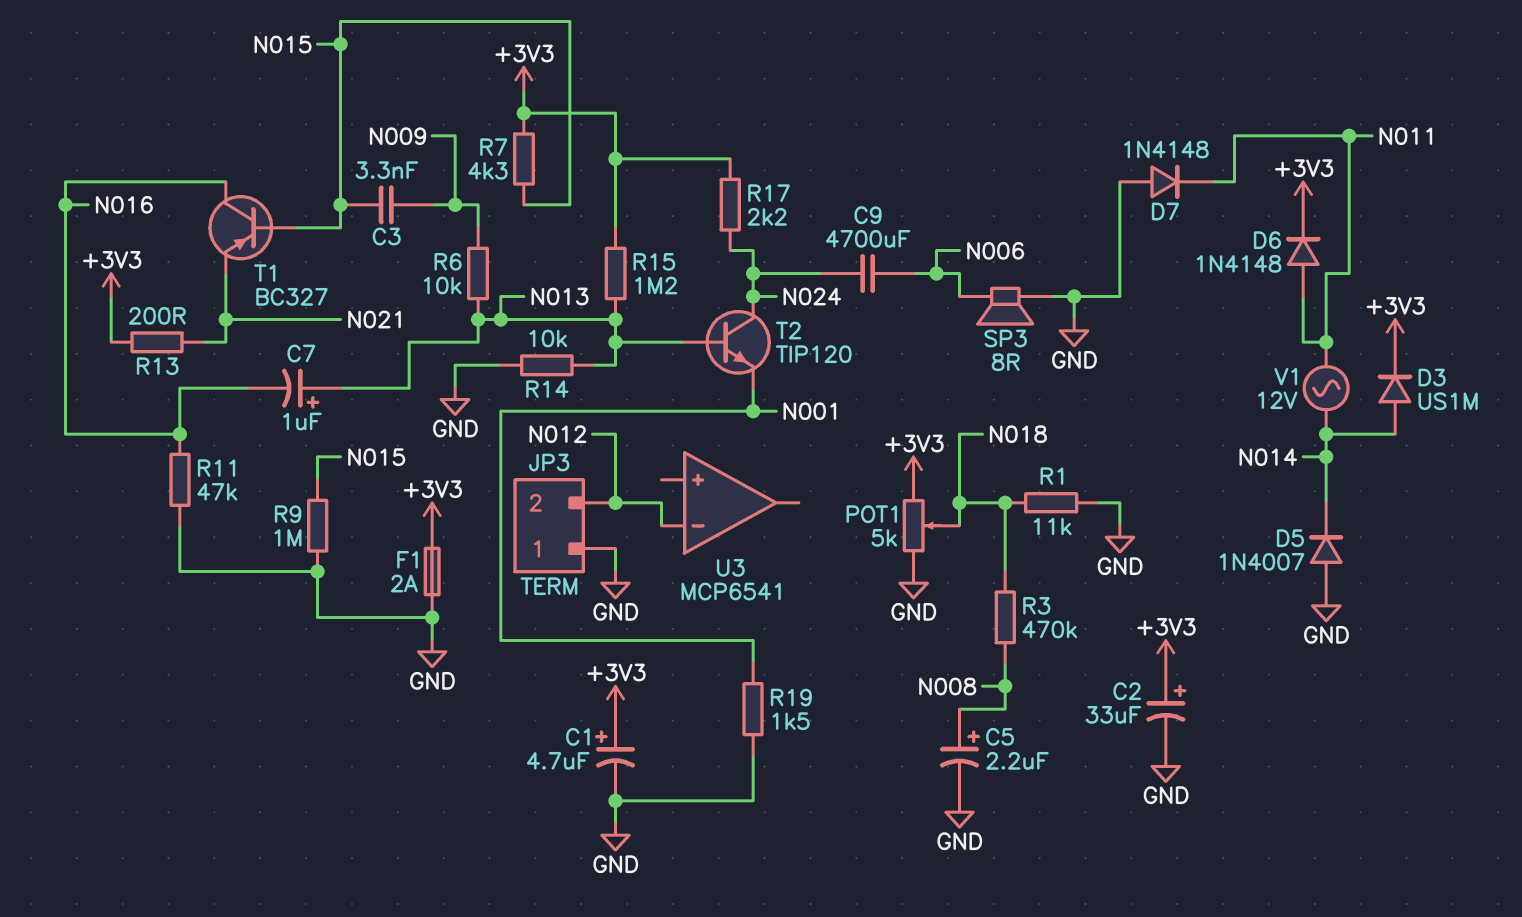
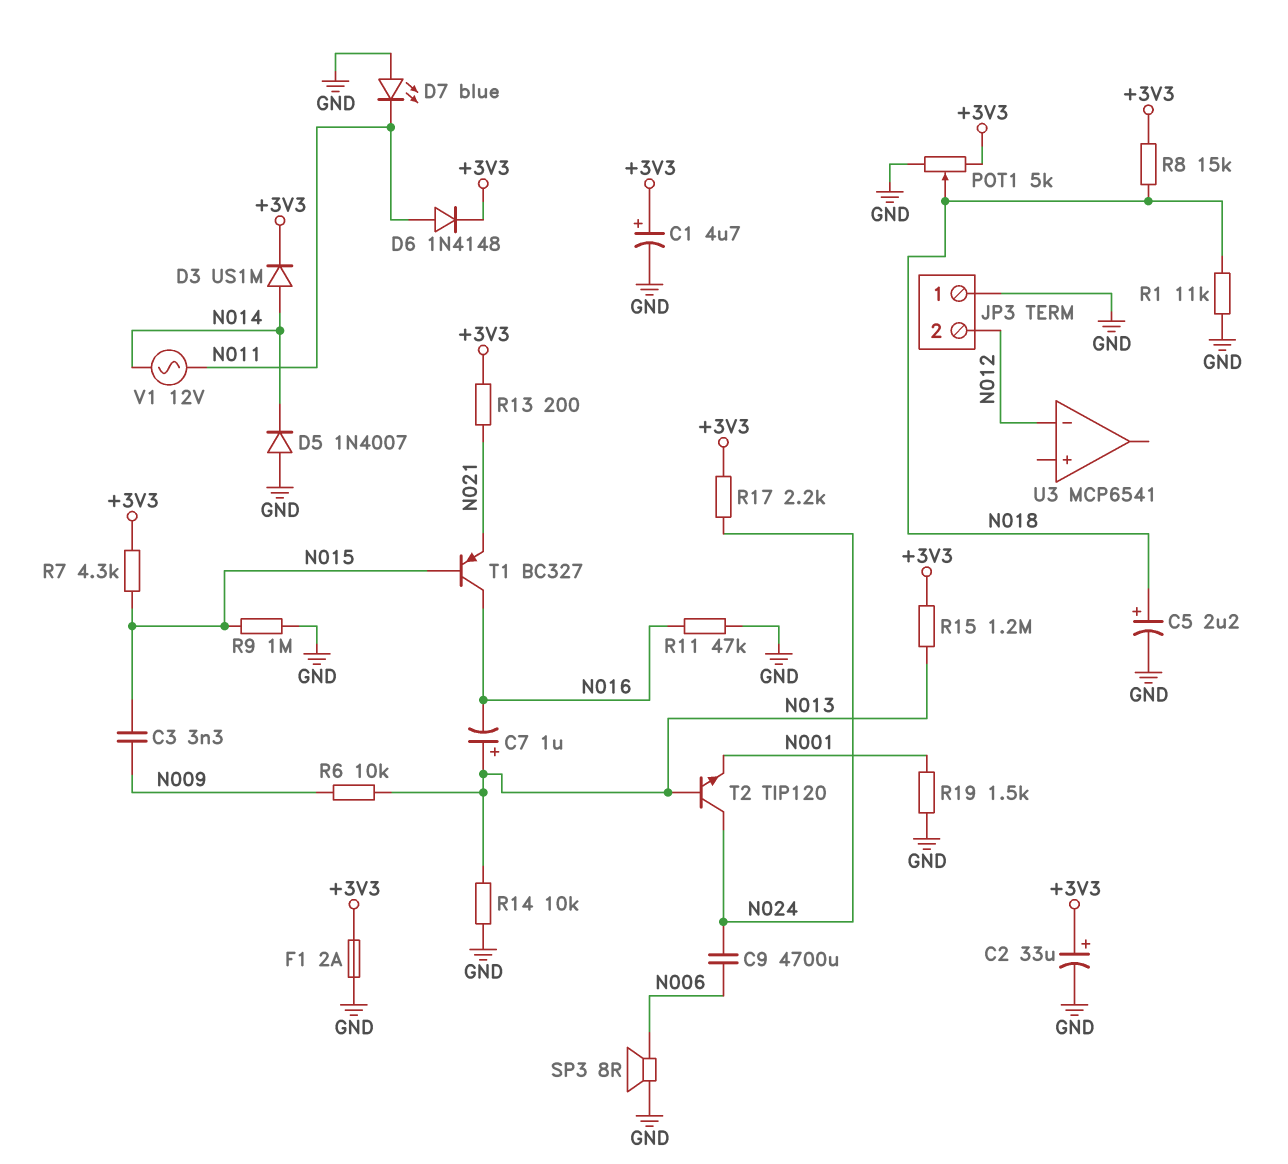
C5: 2.2uF (plus N008, minus GND) -> 2.2uF (plus N018, minus GND)
D7: diode 1N4148 (A GND, K N011) -> LED blue (A GND, K N011)
R3: 470k (N008, N018) -> none
R8: none -> 15k (+3V3, N018)

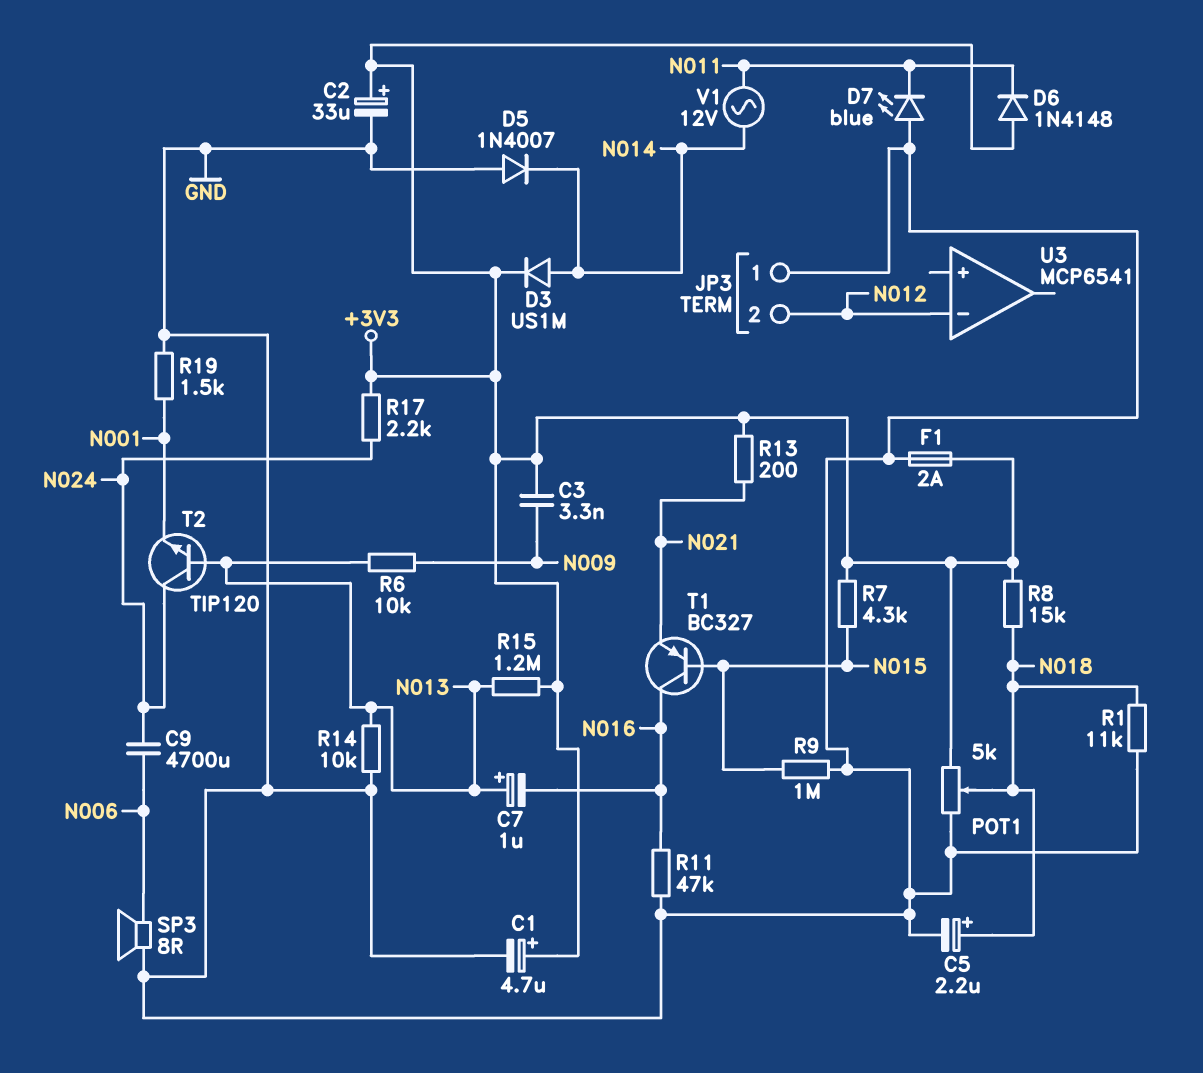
C3: 3.3nF (N009, N015) -> 3.3nF (+3V3, N009)
D6: diode 1N4148 (A N011, K +3V3) -> diode 1N4148 (A +3V3, K N011)

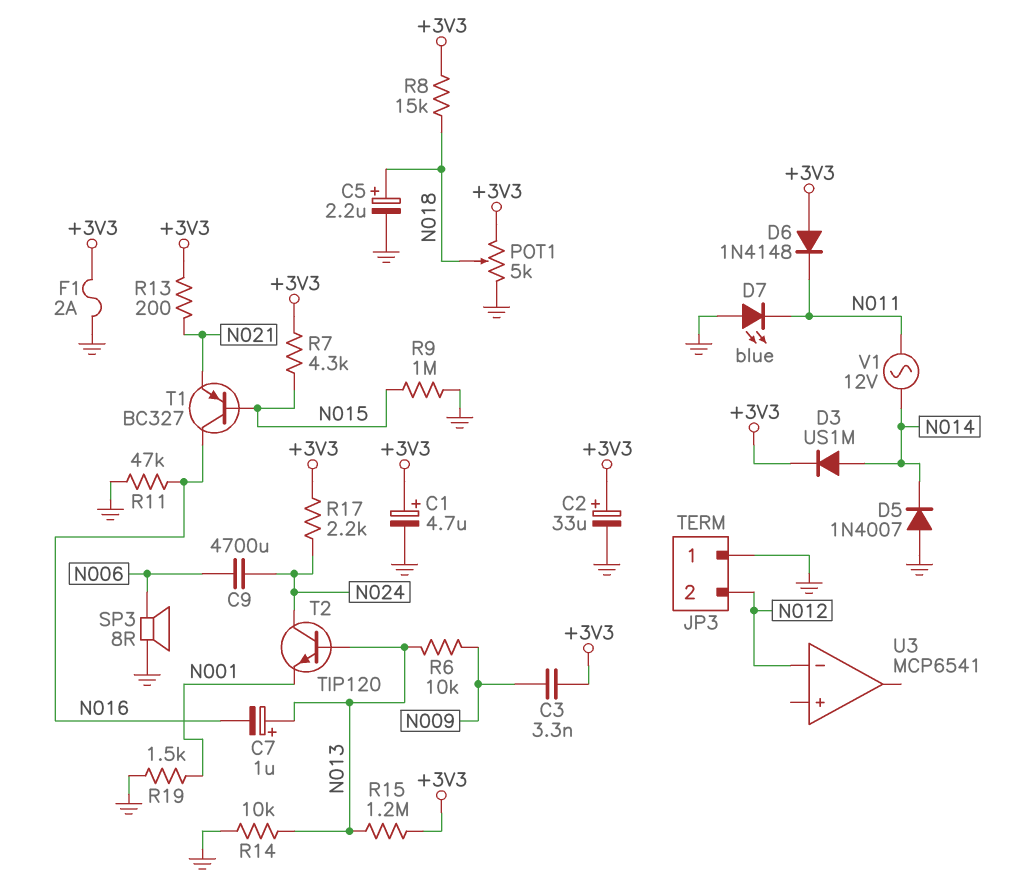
R1: 11k (GND, N018) -> none

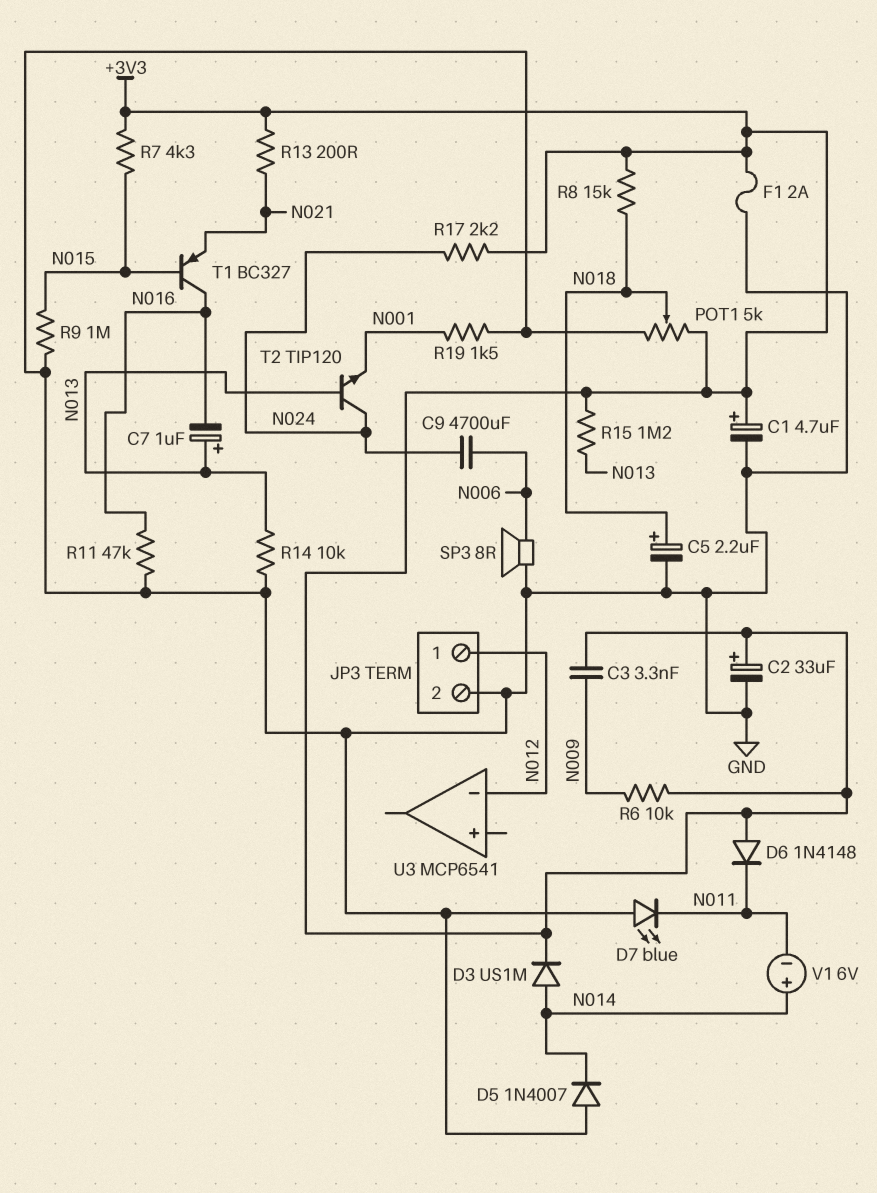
JP3 pin 1: GND -> N012
JP3 pin 2: N012 -> GND
R6: 10k (N009, N013) -> 10k (+3V3, N009)
V1: AC 12V (N011, N014) -> 6V (plus N014, minus N011)

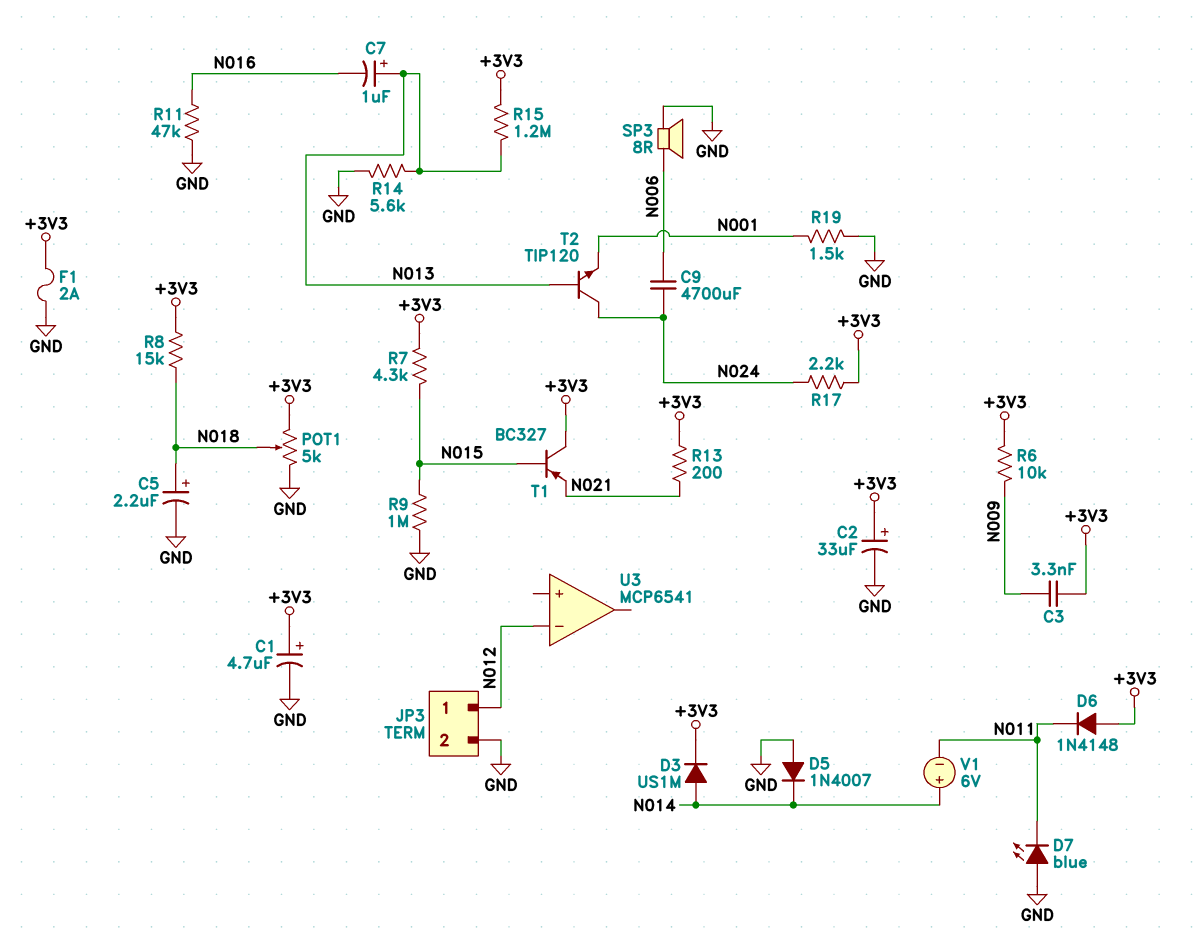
R14: 10k (GND, N013) -> 5.6k (GND, N013)
T1: PNP BC327 (B N015, C N016, E N021) -> PNP BC327 (B N015, C +3V3, E N021)

